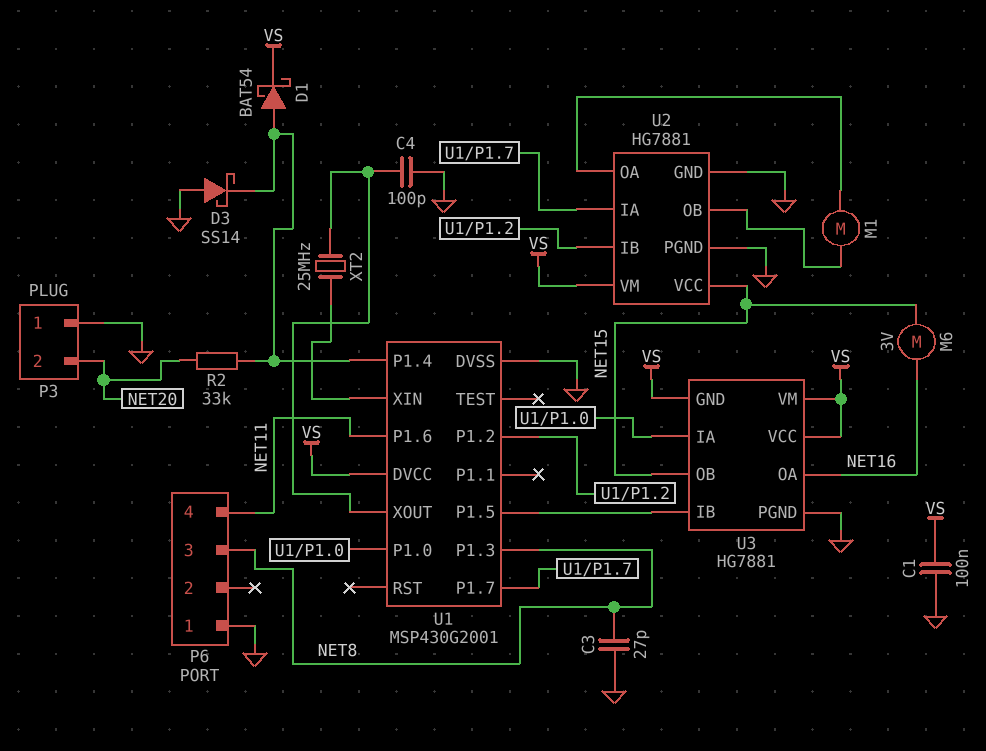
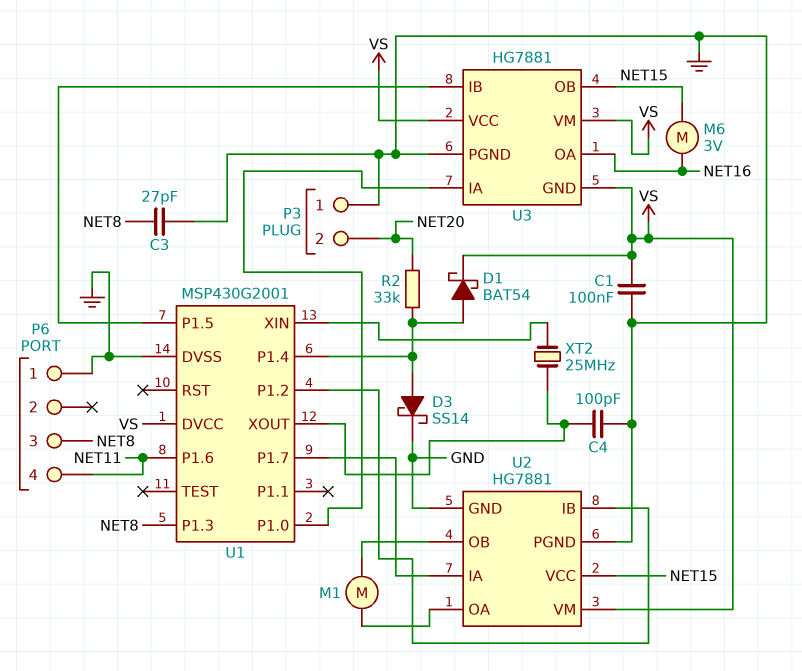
D3: schottky SS14 (A GND, K U1/P1.4) -> schottky SS14 (A U1/P1.4, K GND)

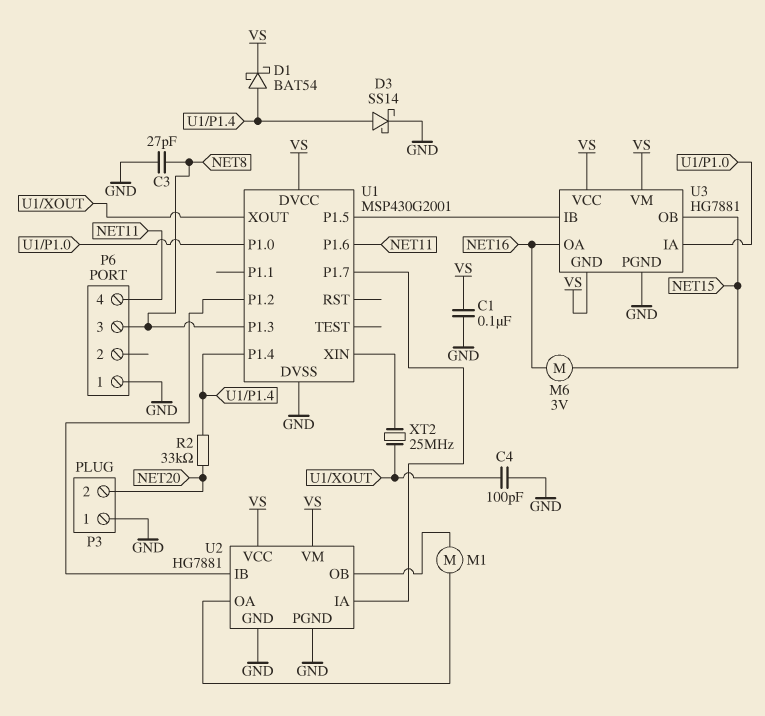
U2 pin VCC: NET15 -> VS

